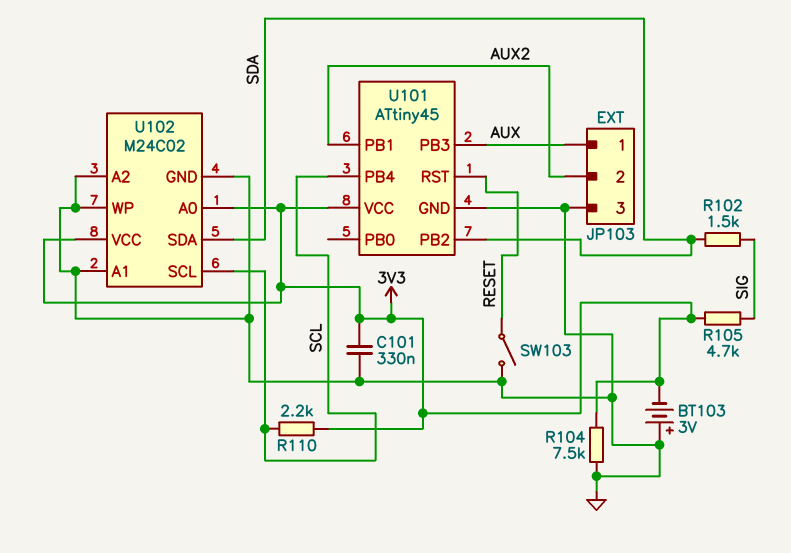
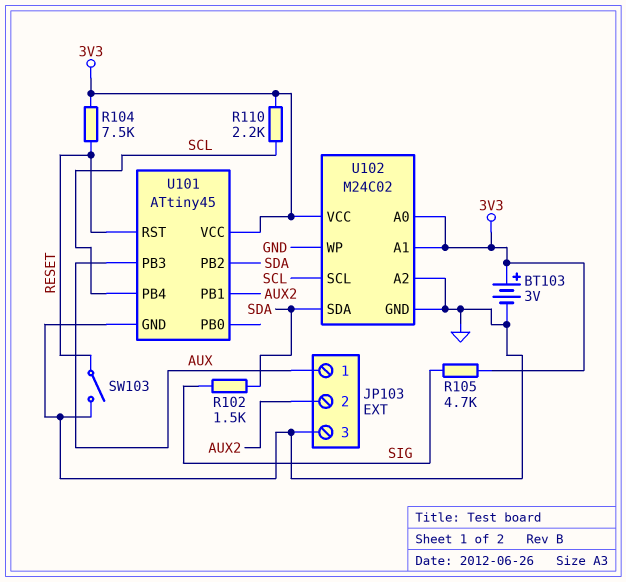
BT103: 3V (plus GND, minus 3V3) -> 3V (plus 3V3, minus GND)
C101: 330nF (3V3, GND) -> none
R104: 7.5k (3V3, GND) -> 7.5k (3V3, RESET)
U102 pin A1: GND -> 3V3

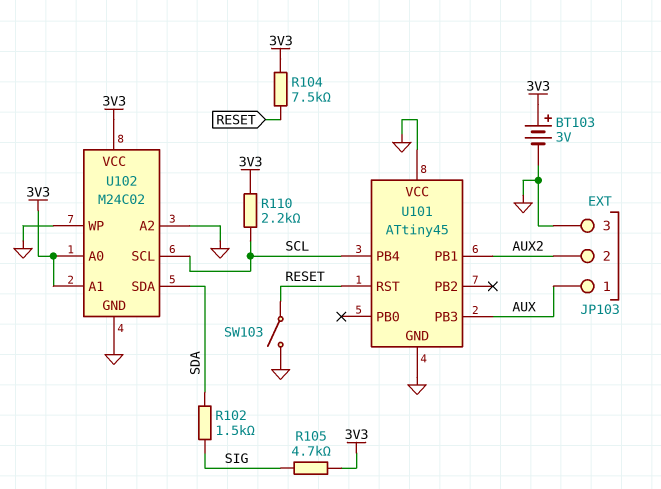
U101 pin PB2: SDA -> none
U101 pin VCC: 3V3 -> GND

